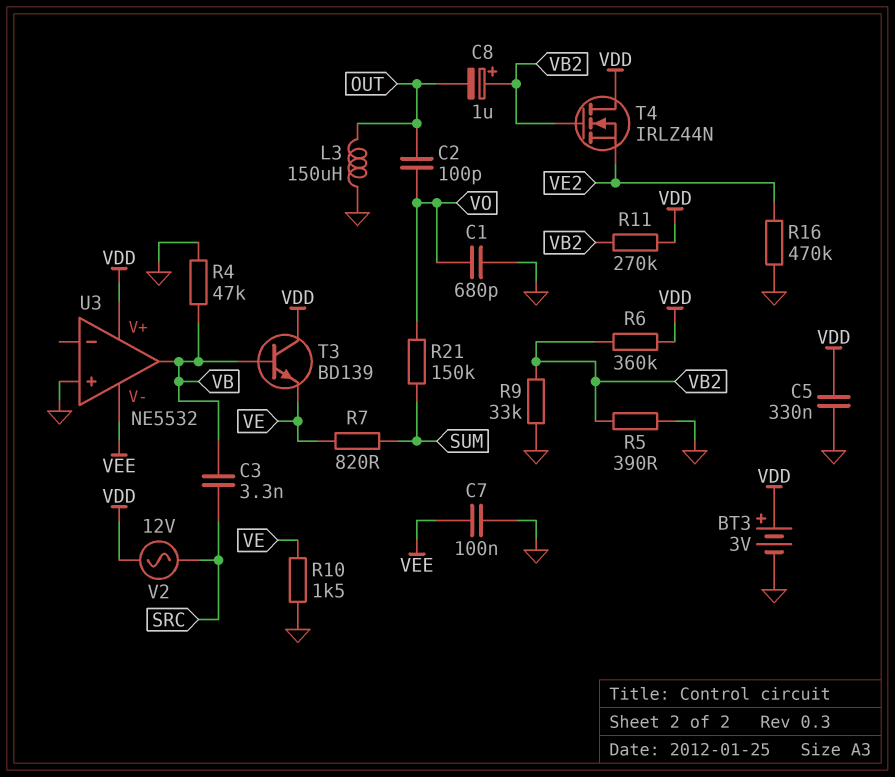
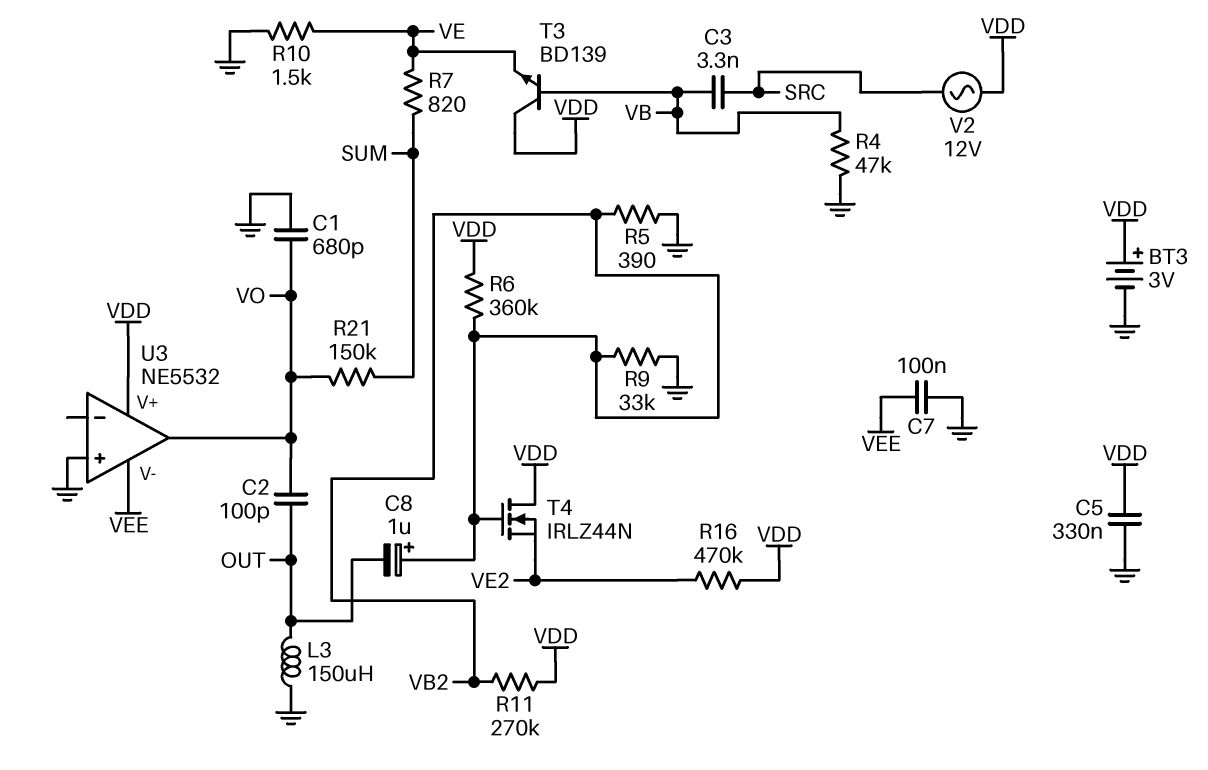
R16: 470k (GND, VE2) -> 470k (VDD, VE2)
U3 pin out: VB -> VO

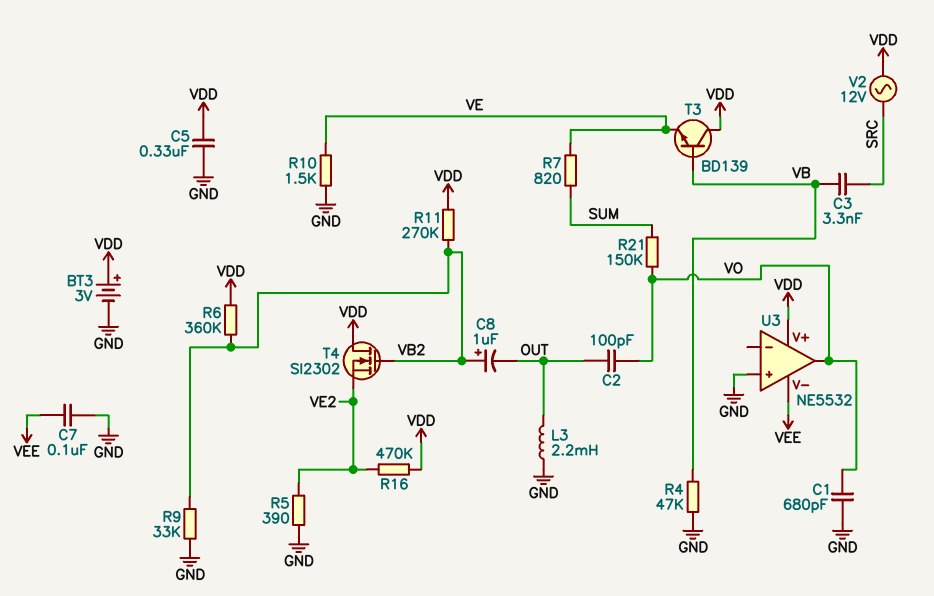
L3: 150uH (GND, OUT) -> 2.2mH (GND, OUT)
R5: 390 (GND, VB2) -> 390 (GND, VE2)
T4: NMOS IRLZ44N (G VB2, D VDD, S VE2) -> NMOS SI2302 (G VB2, D VDD, S VE2)

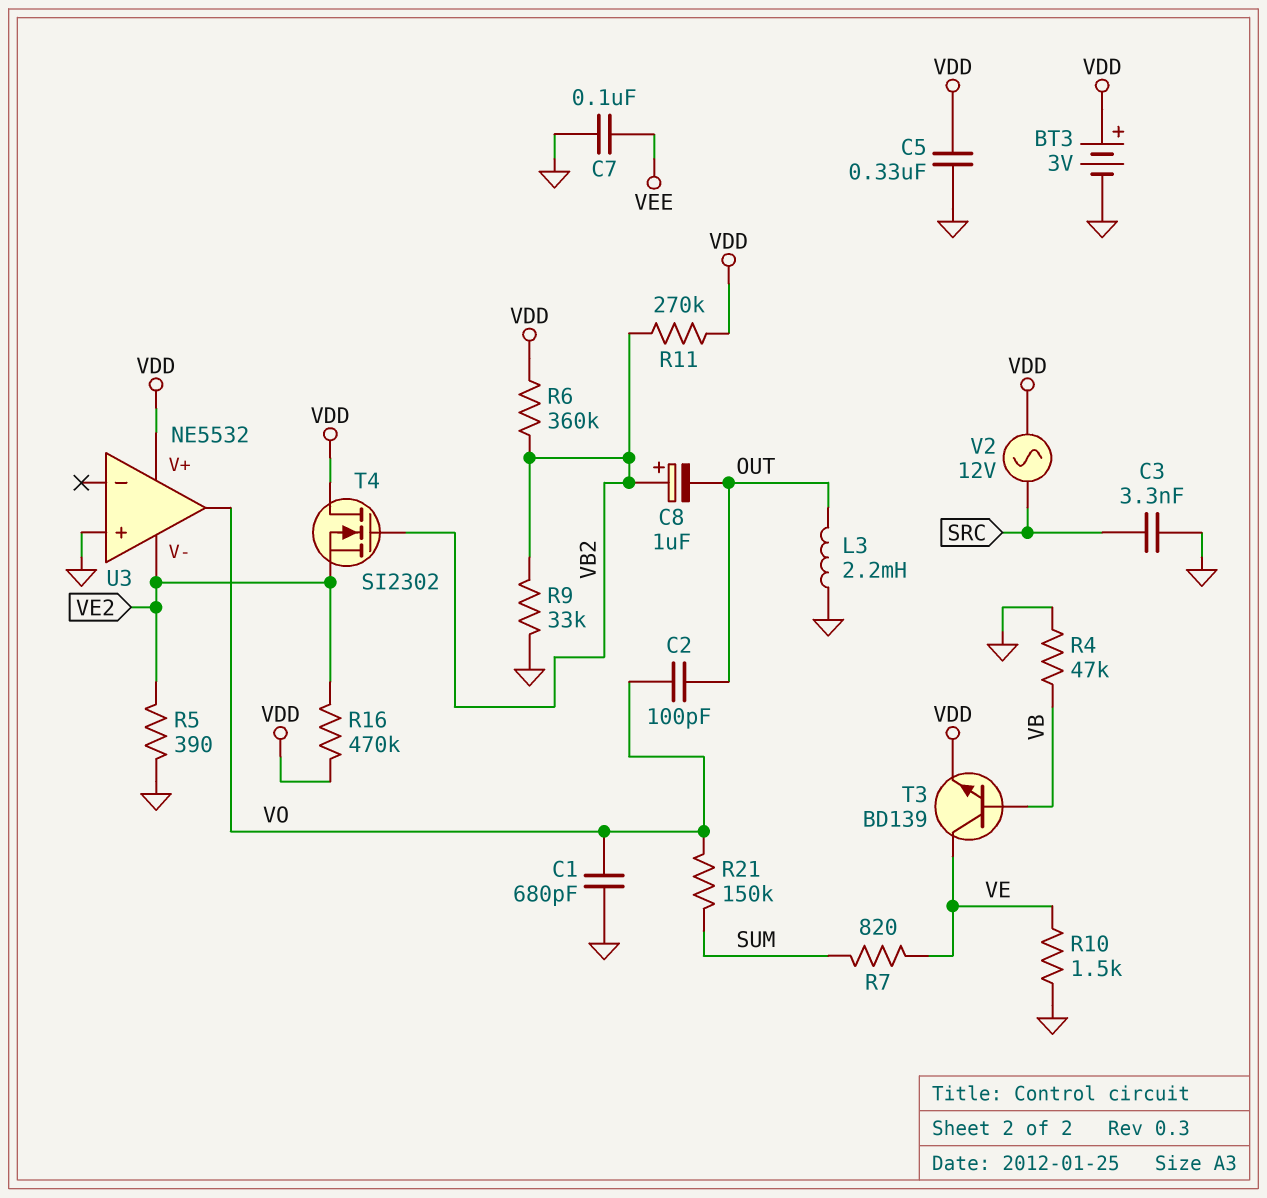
C3: 3.3nF (SRC, VB) -> 3.3nF (GND, SRC)
T3: NPN BD139 (B VB, C VDD, E VE) -> NPN BD139 (B VB, C VE, E VDD)
U3 pin V-: VEE -> VE2

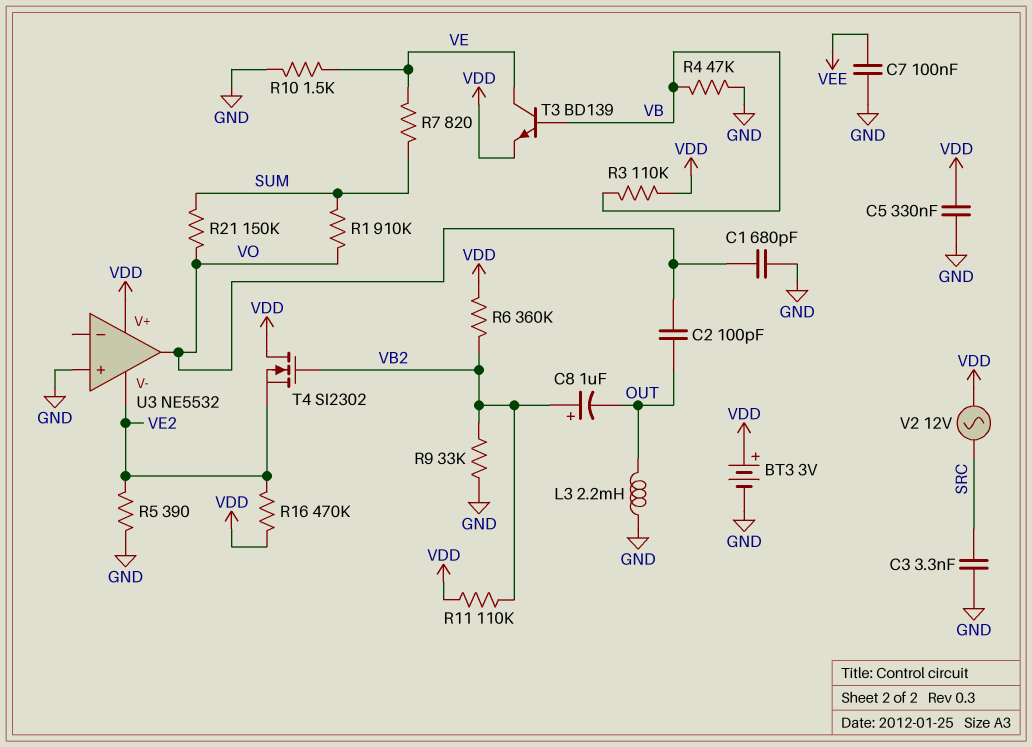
R1: none -> 910k (SUM, VO)
R3: none -> 110k (VB, VDD)
R11: 270k (VB2, VDD) -> 110k (VB2, VDD)

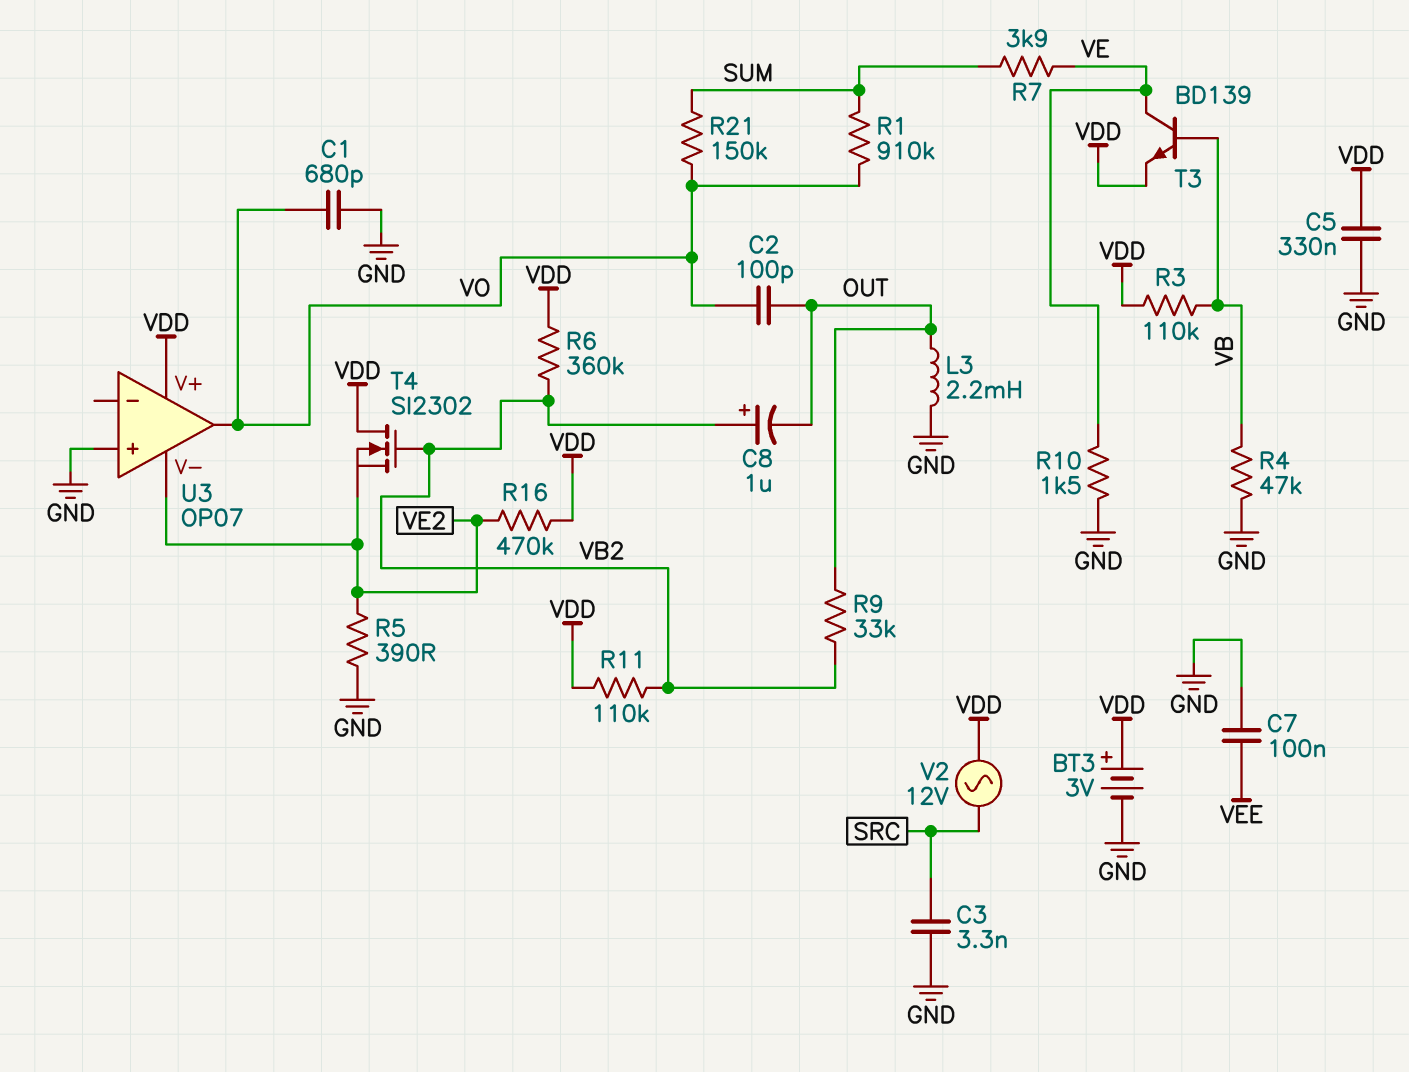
R7: 820 (SUM, VE) -> 3.9k (SUM, VE)
R9: 33k (GND, VB2) -> 33k (OUT, VB2)
U3: NE5532 -> OP07

